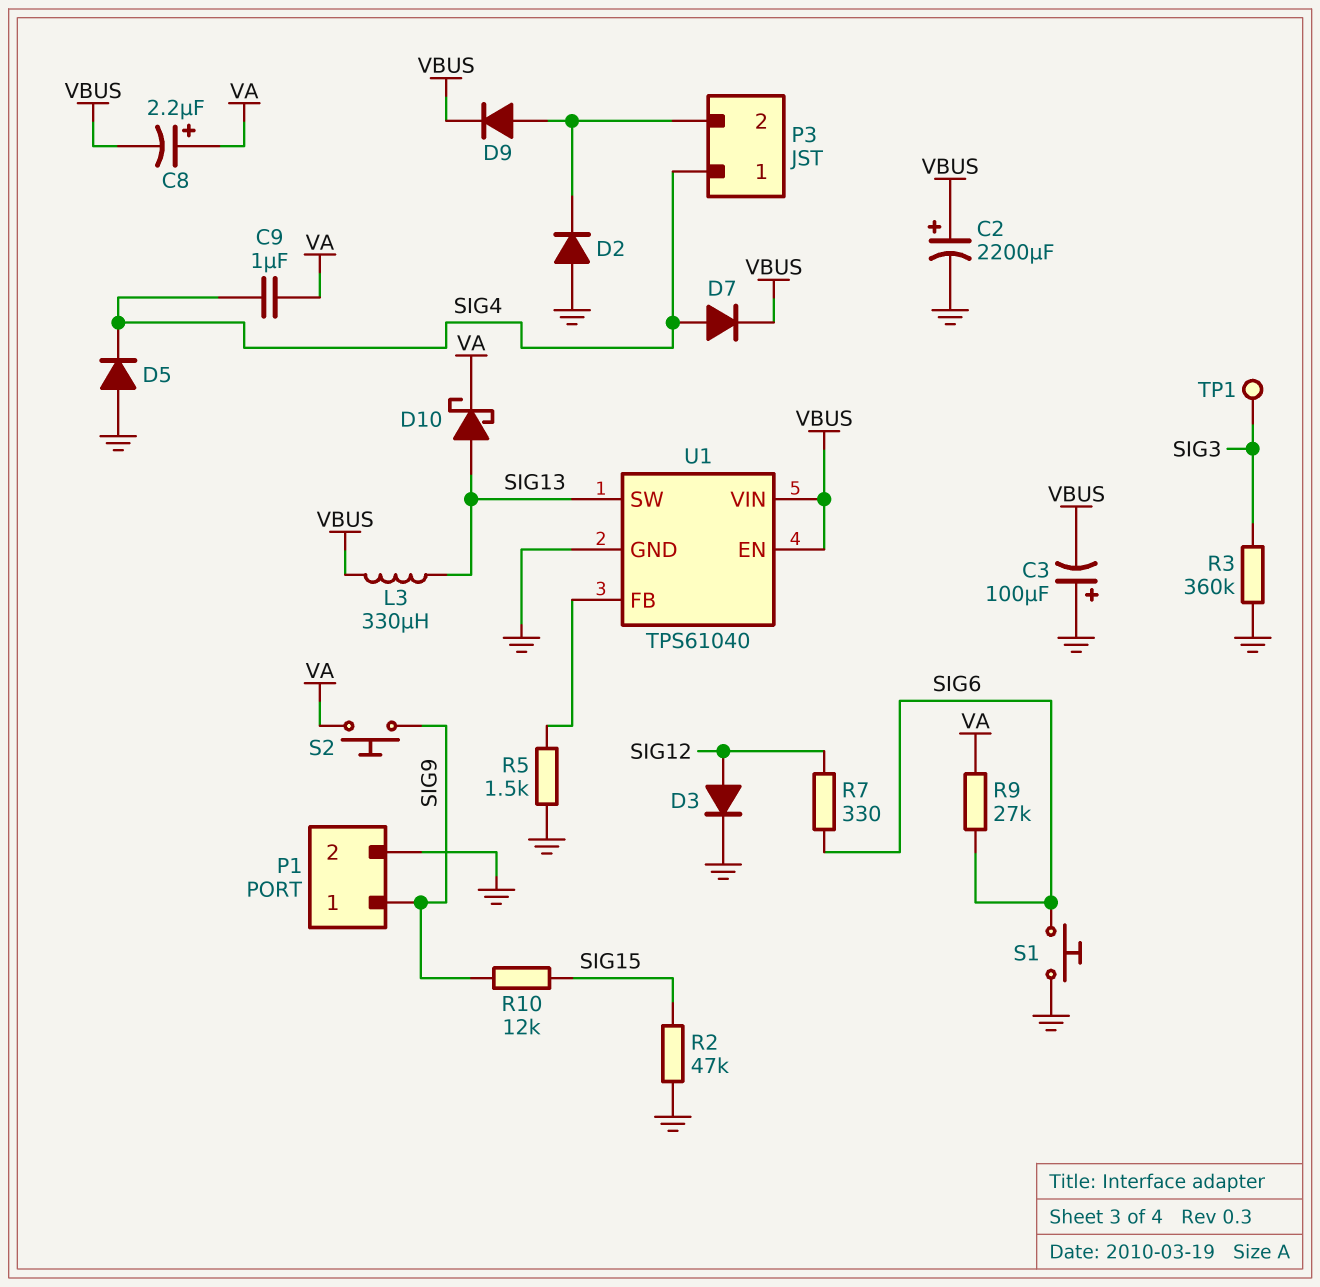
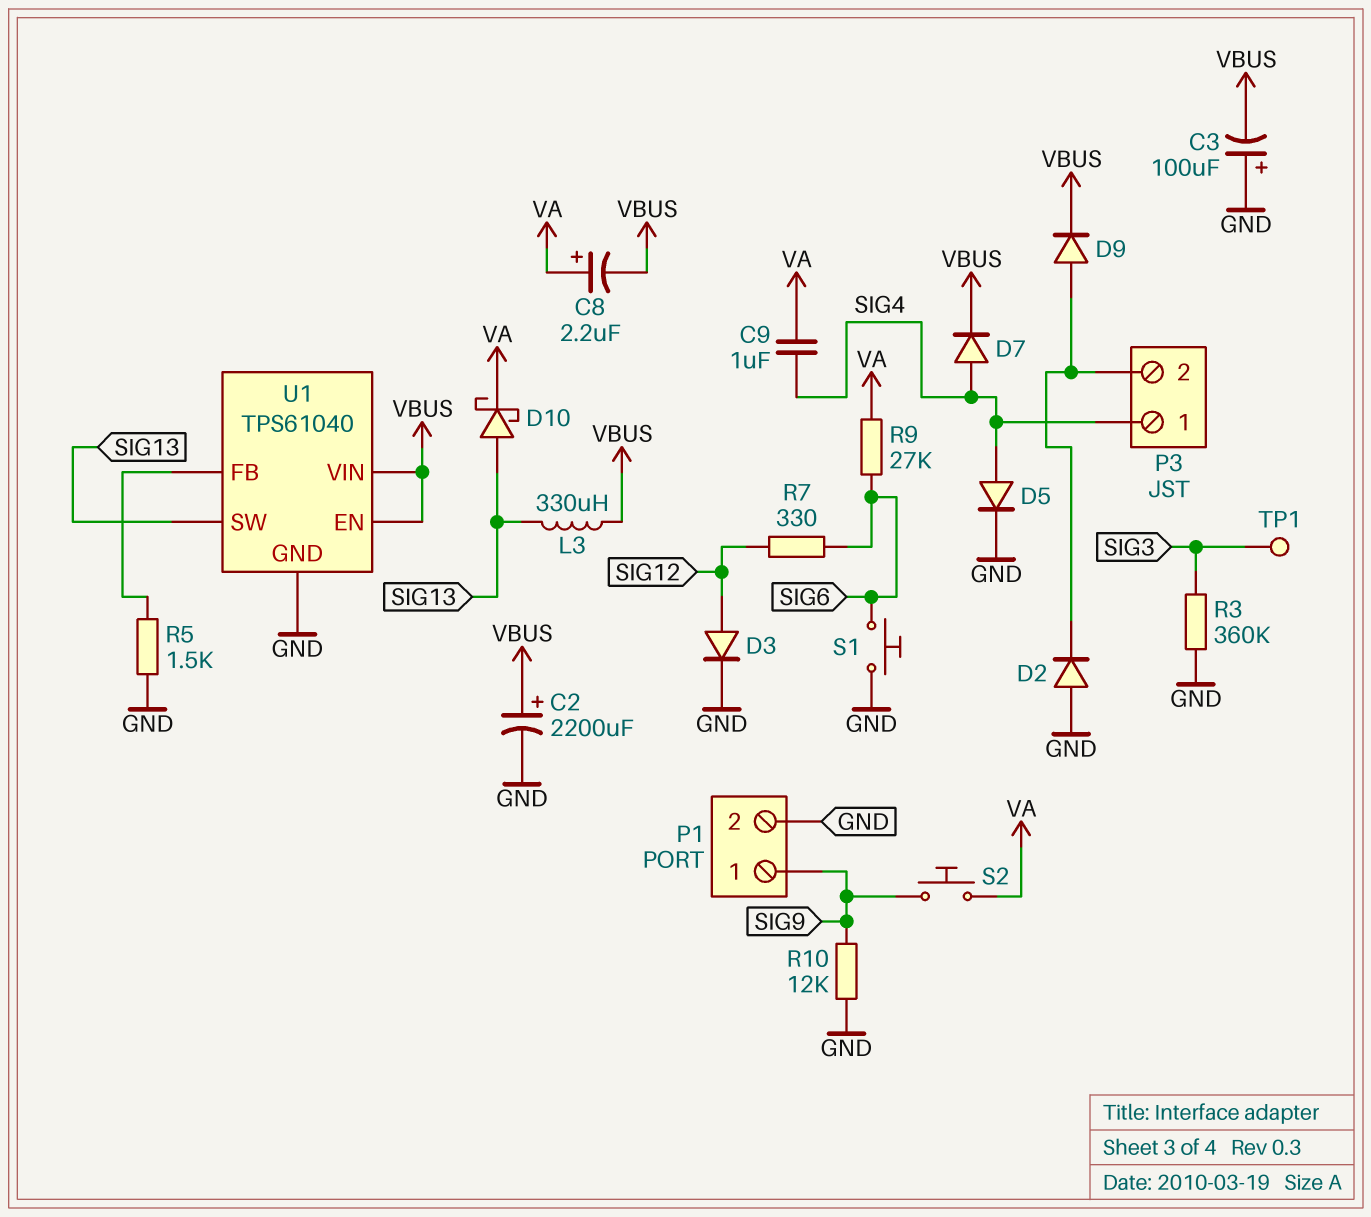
D5: diode (A GND, K SIG4) -> diode (A SIG4, K GND)
R2: 47k (GND, SIG15) -> none
R10: 12k (SIG9, SIG15) -> 12k (GND, SIG9)

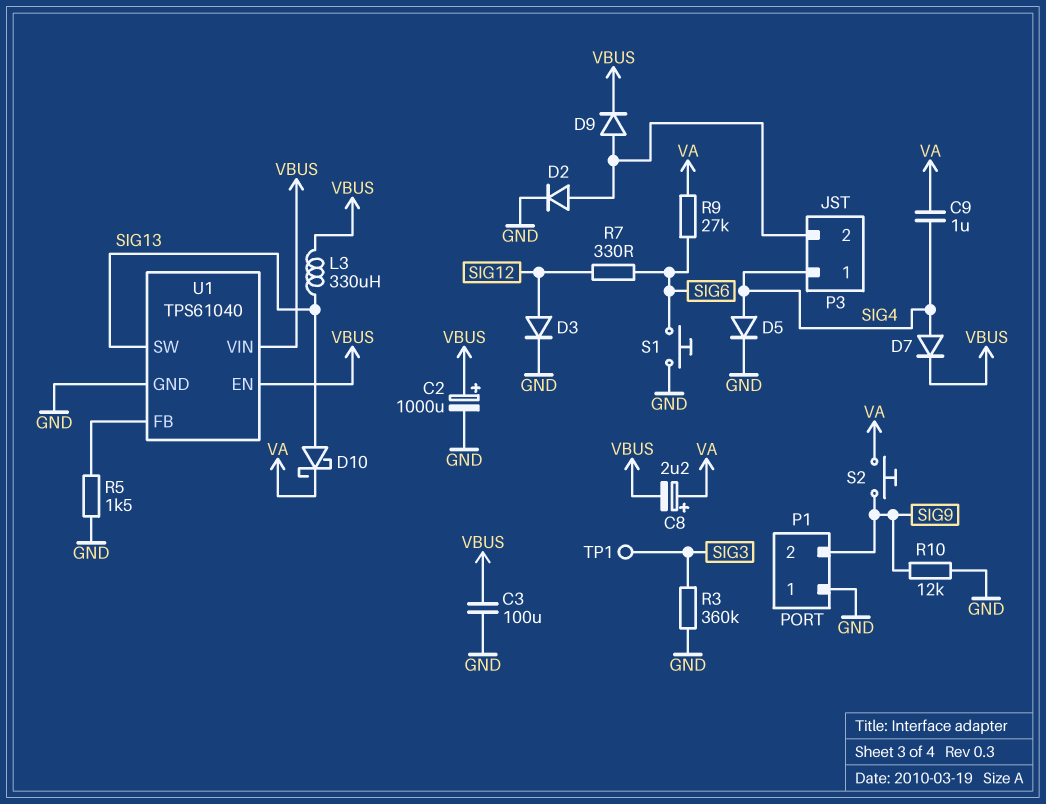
C2: 2200uF (plus VBUS, minus GND) -> 1000uF (plus VBUS, minus GND)
C3: 100uF (plus GND, minus VBUS) -> 100uF (GND, VBUS)
D2: diode (A GND, K P3/2) -> diode (A P3/2, K GND)
P1 pin 1: SIG9 -> GND
P1 pin 2: GND -> SIG9

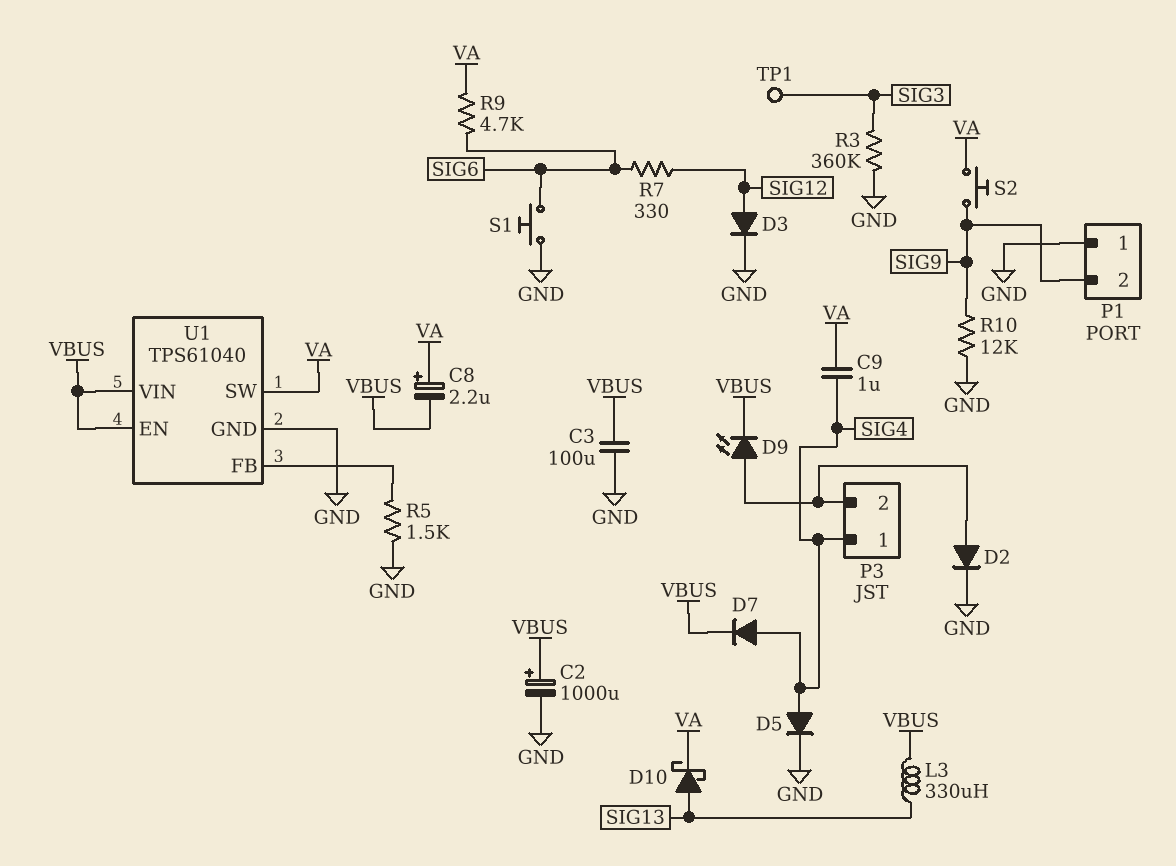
D9: diode (A P3/2, K VBUS) -> LED (A P3/2, K VBUS)
R9: 27k (SIG6, VA) -> 4.7k (SIG6, VA)
U1 pin SW: SIG13 -> VA

